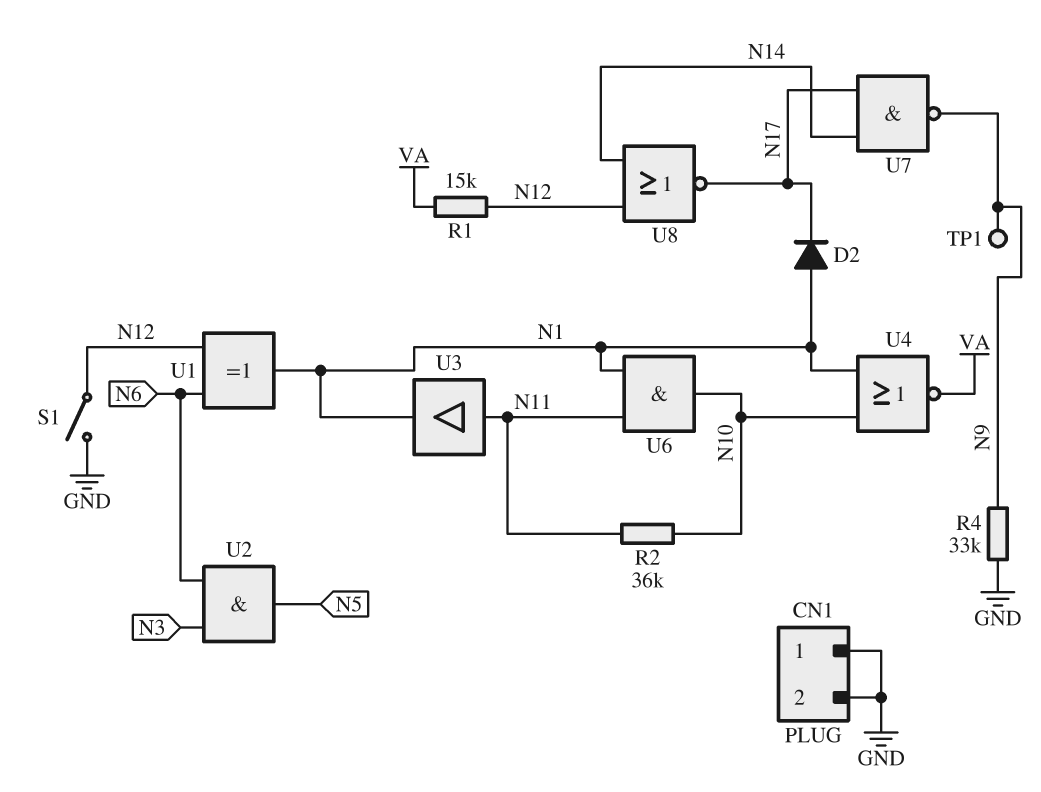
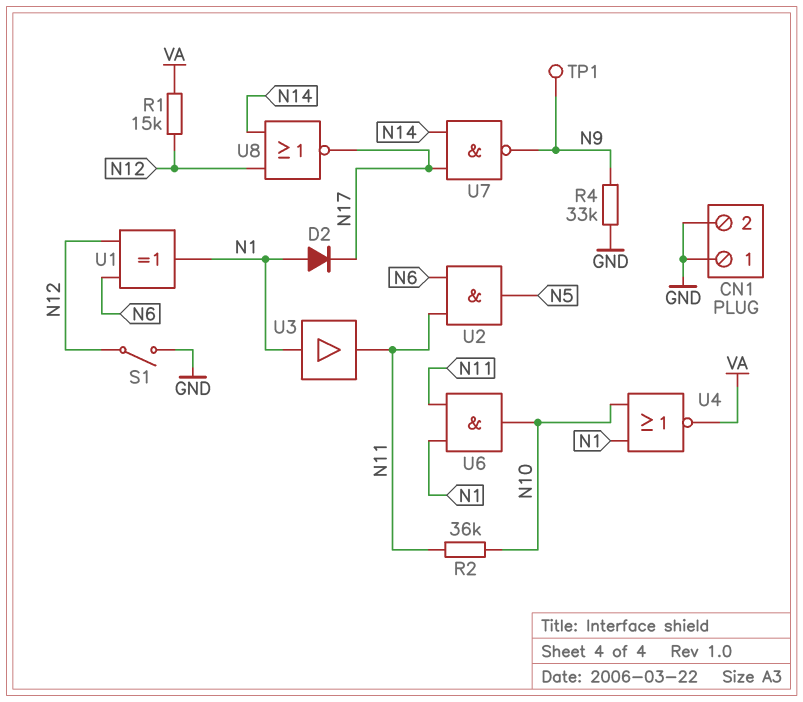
U2: AND (in N3, in N6, out N5) -> AND (in N6, in N11, out N5)
U3: buffer (in N11, out N1) -> buffer (in N1, out N11)

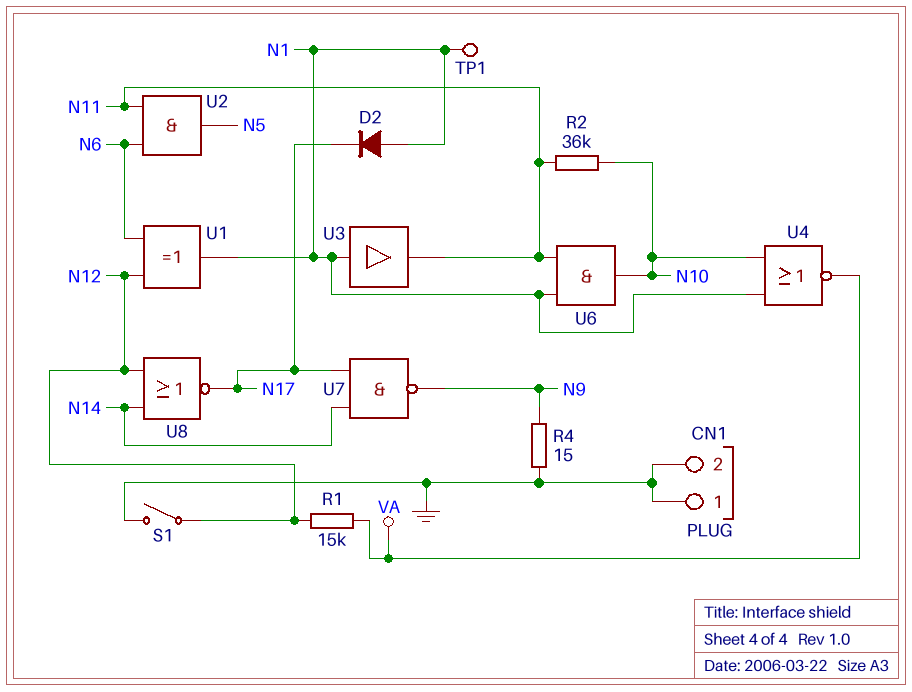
R4: 33k (GND, N9) -> 15 (GND, N9)
TP1: test point (N9) -> test point (N1)

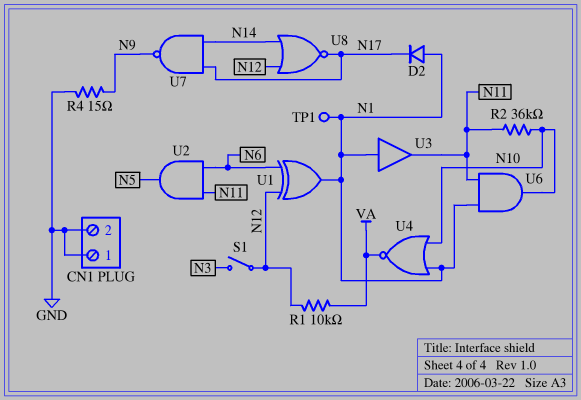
R1: 15k (N12, VA) -> 10k (N12, VA)
S1: switch (GND, N12) -> switch (N3, N12)

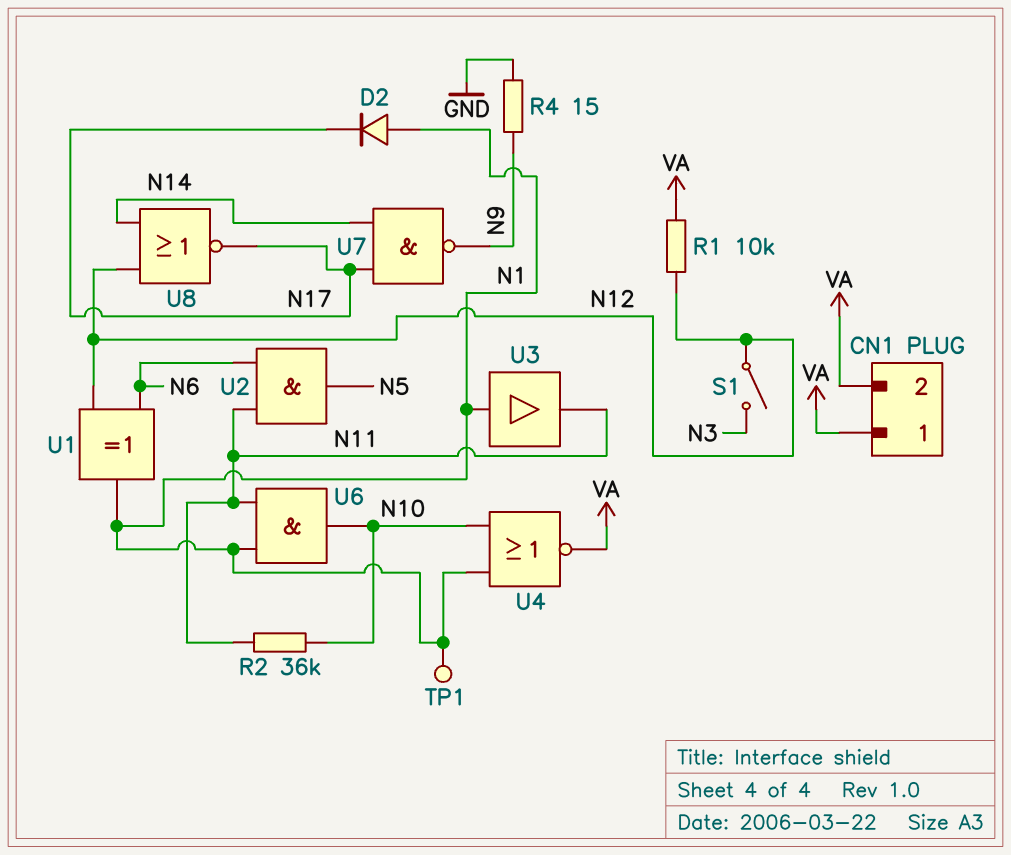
CN1 pin 1: GND -> VA
CN1 pin 2: GND -> VA

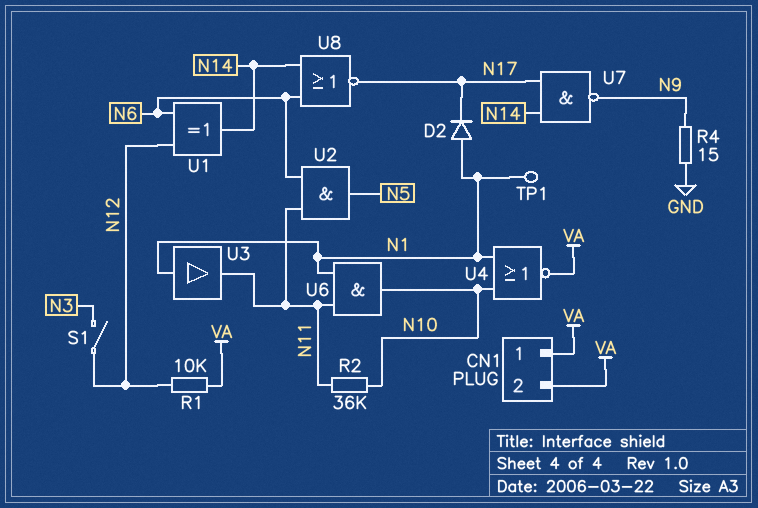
U1: XOR (in N6, in N12, out N1) -> XOR (in N6, in N12, out N14)
U8: NOR (in N12, in N14, out N17) -> NOR (in N6, in N14, out N17)

